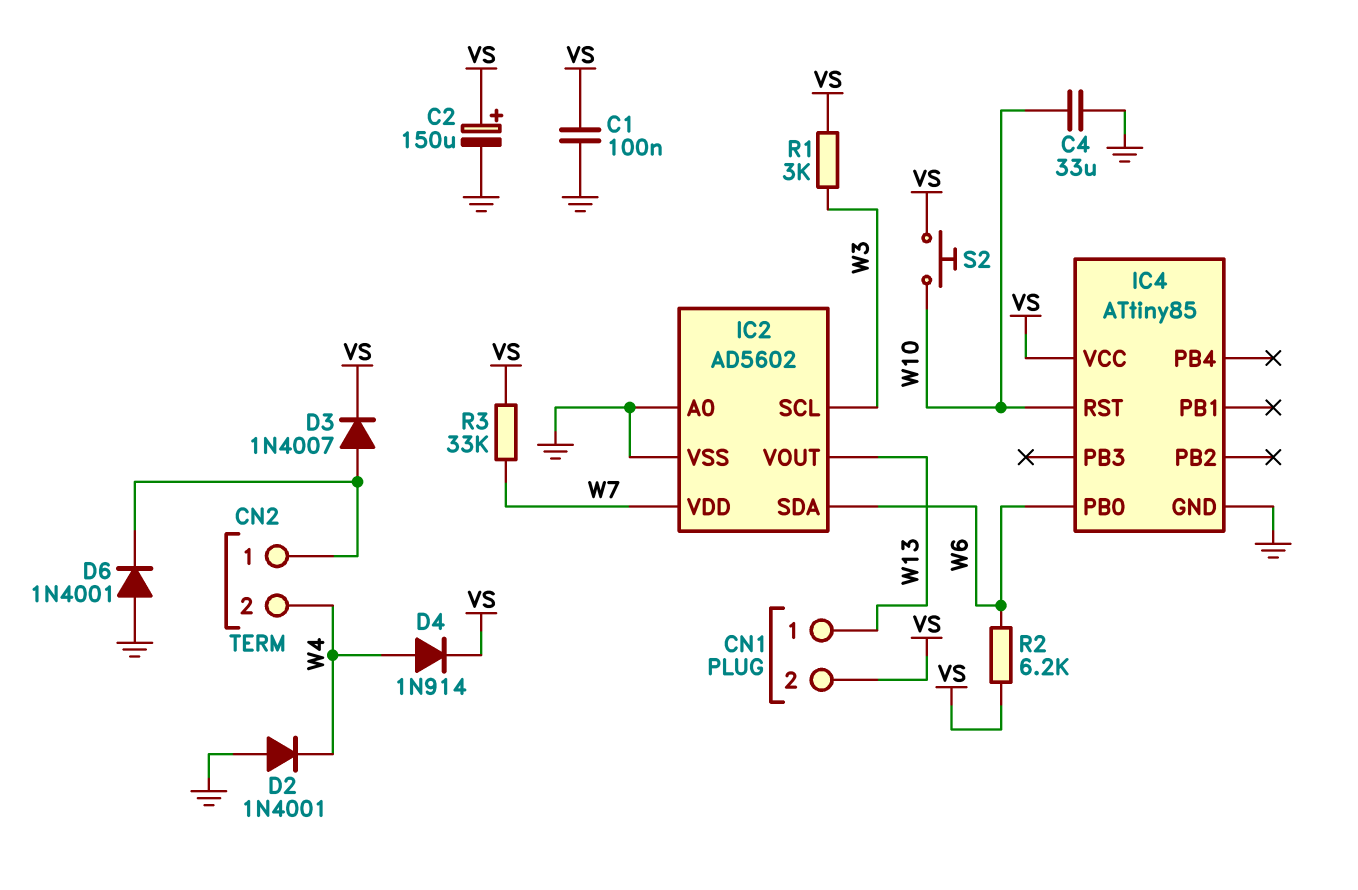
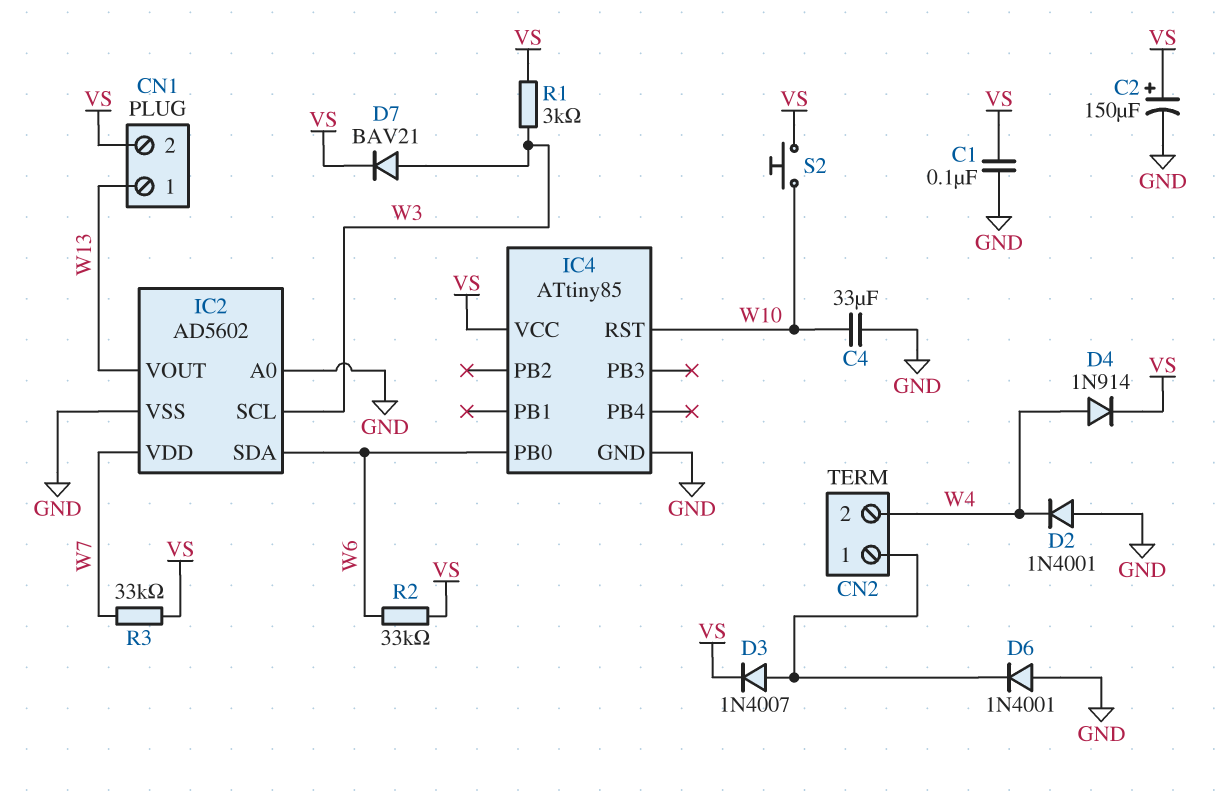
D7: none -> diode BAV21 (A W3, K VS)
R2: 6.2k (VS, W6) -> 33k (VS, W6)

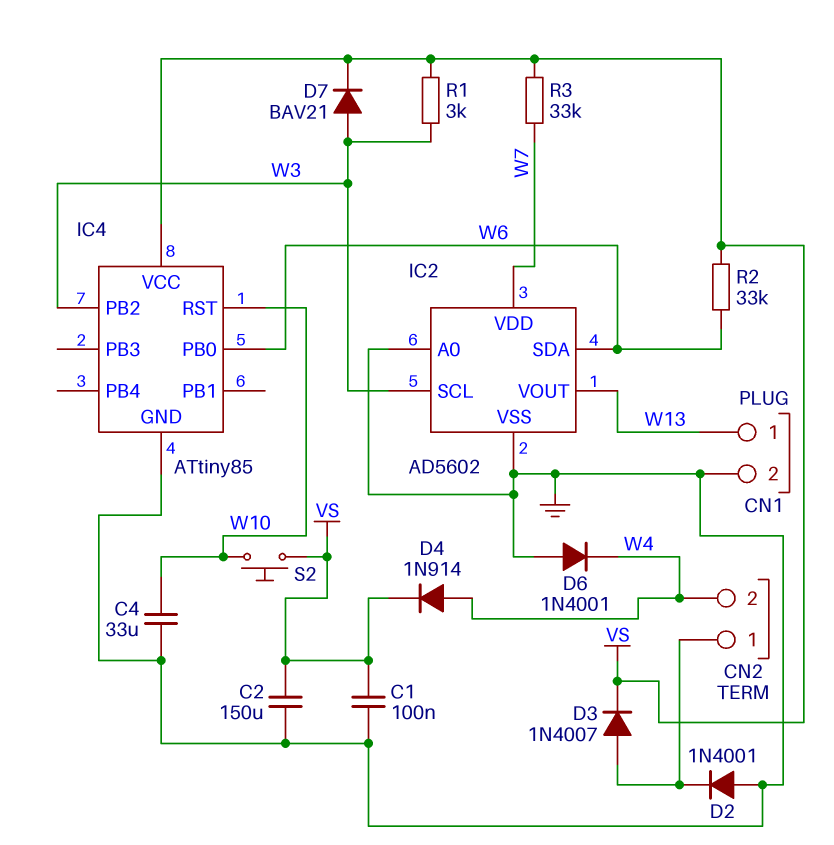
C2: 150uF (plus VS, minus GND) -> 150uF (GND, VS)
CN1 pin 2: VS -> GND
D2: diode 1N4001 (A GND, K W4) -> diode 1N4001 (A GND, K CN2/1)
D6: diode 1N4001 (A GND, K CN2/1) -> diode 1N4001 (A GND, K W4)
IC4 pin PB2: none -> W3

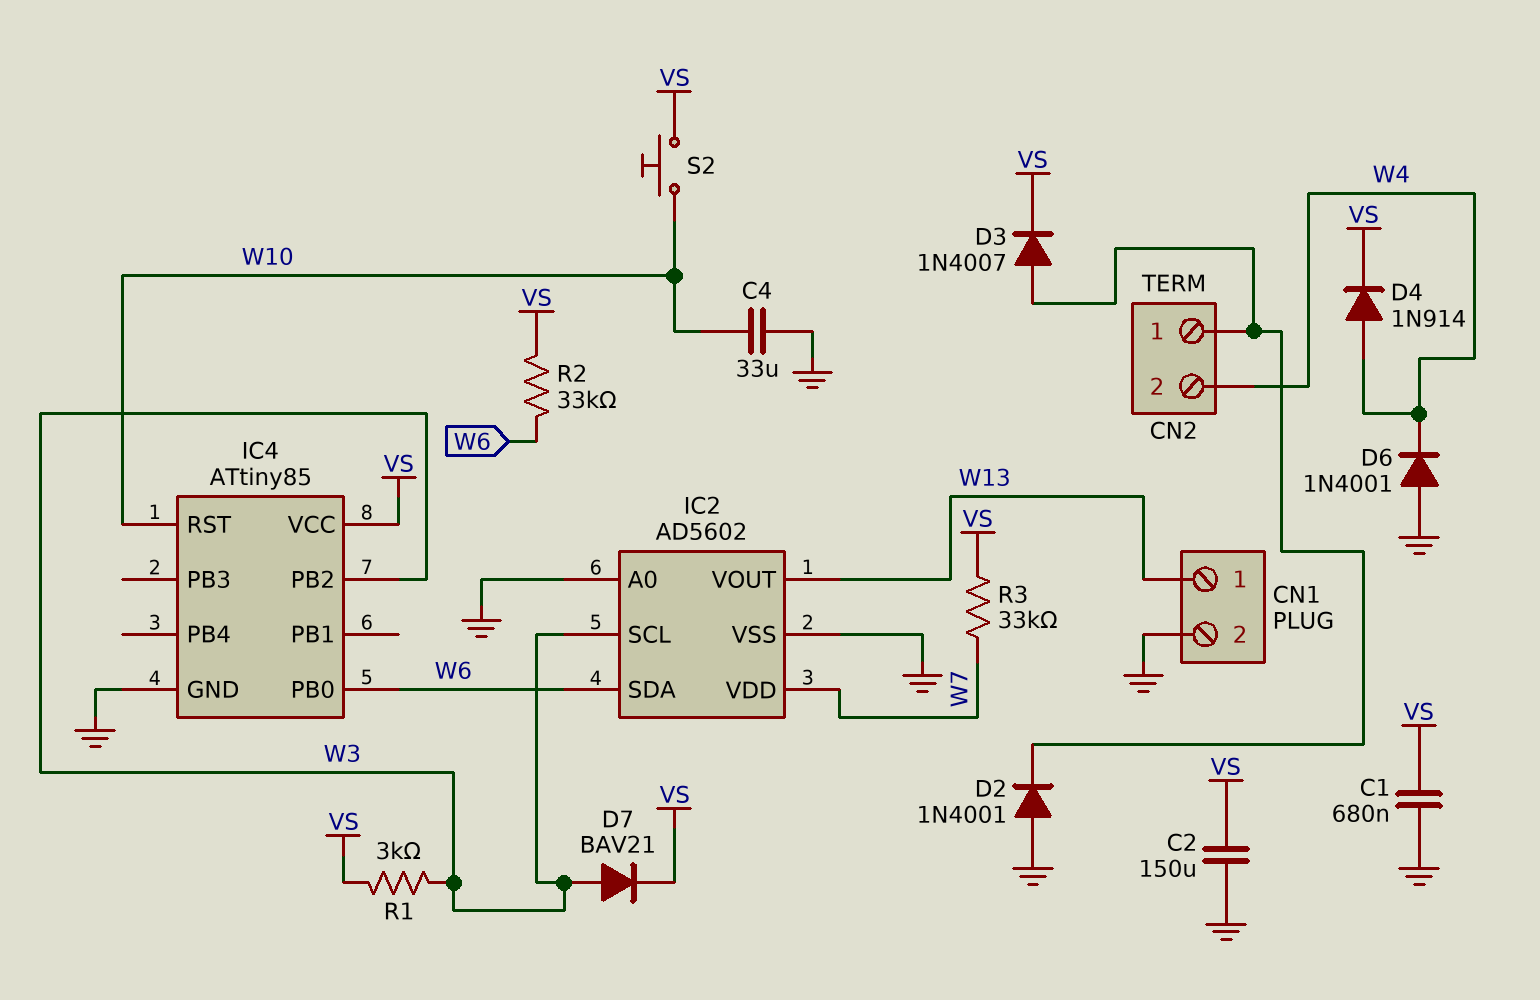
C1: 100nF (GND, VS) -> 680nF (GND, VS)

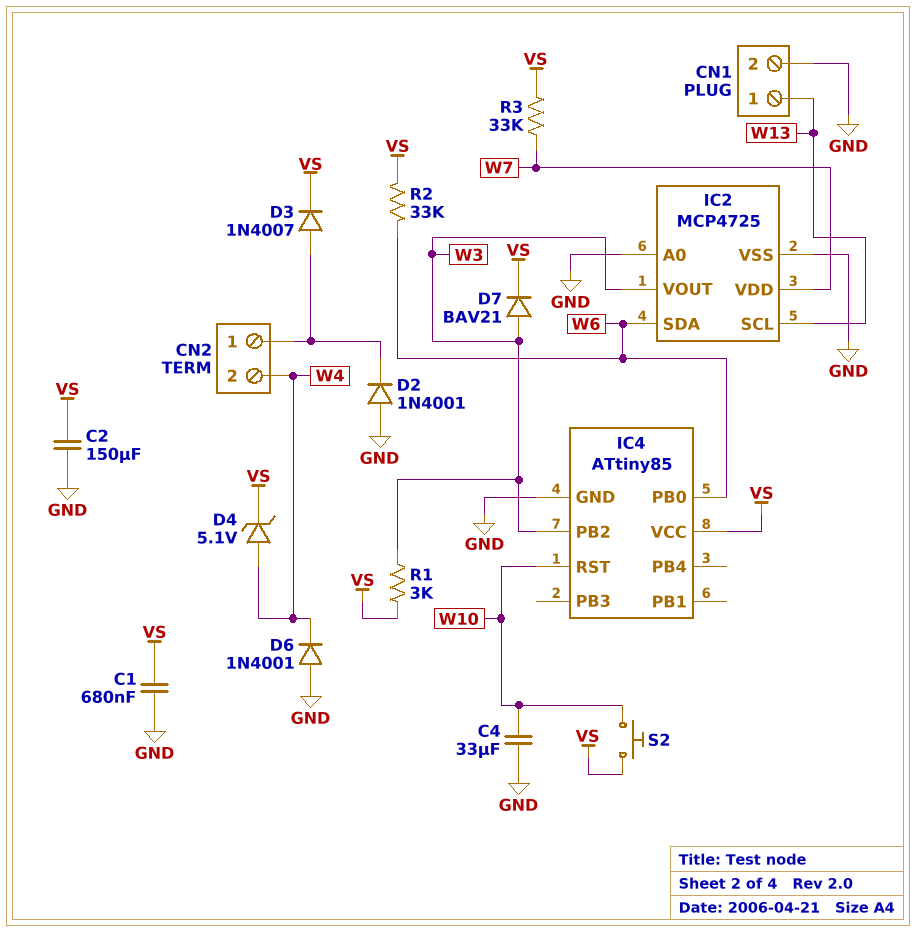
D4: diode 1N914 (A W4, K VS) -> zener 5.1V (A W4, K VS)
IC2: AD5602 -> MCP4725
IC2 pin SCL: W3 -> W13
IC2 pin VOUT: W13 -> W3

